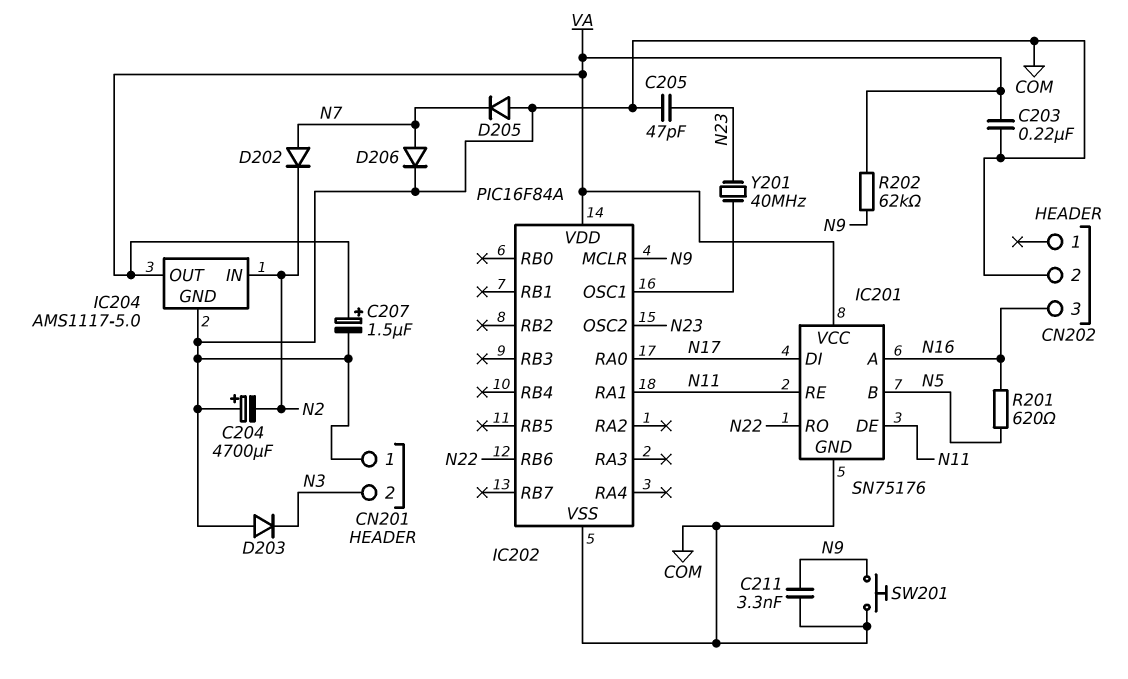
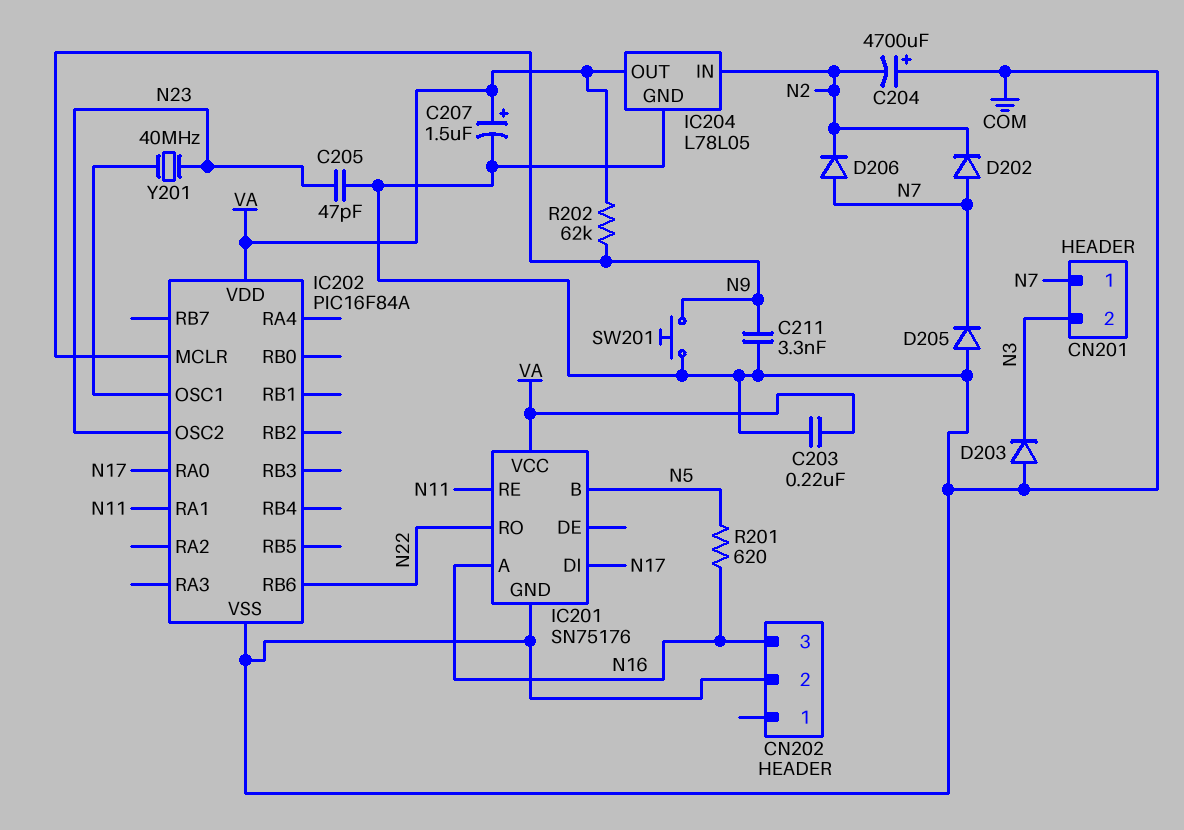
CN201 pin 1: COM -> N7
D206: diode (A N7, K COM) -> diode (A N7, K N2)
IC201 pin DE: N11 -> none
IC204: AMS1117-5.0 -> L78L05

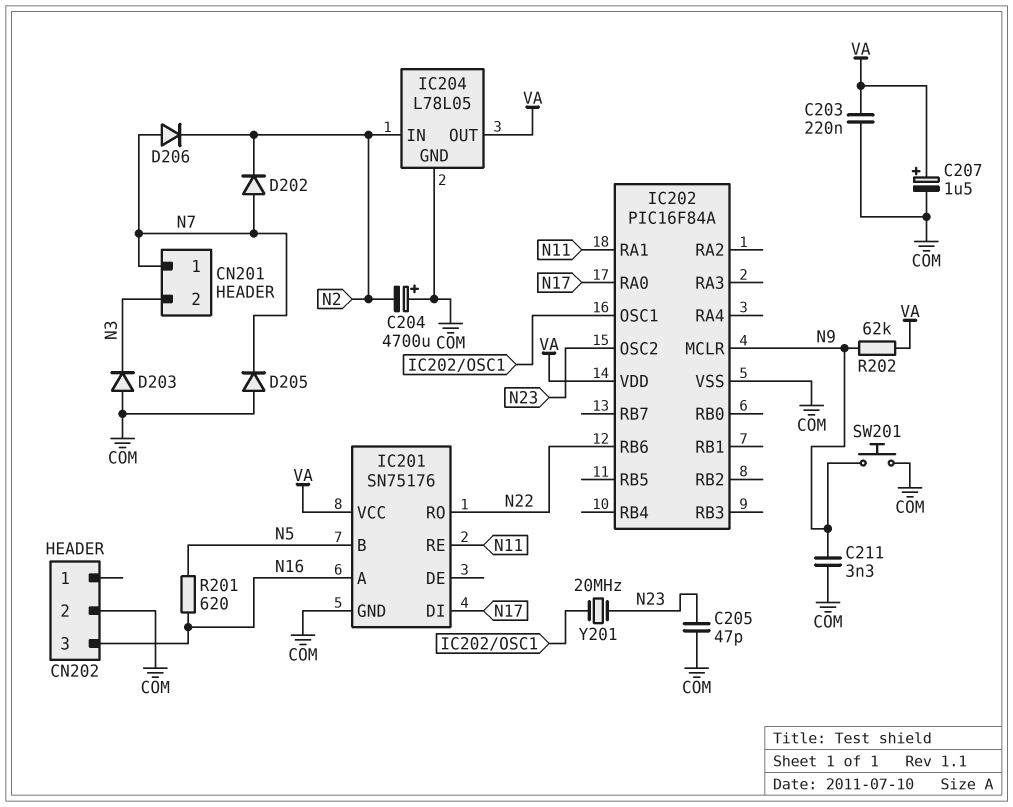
Y201: 40MHz (IC202/OSC1, N23) -> 20MHz (IC202/OSC1, N23)

